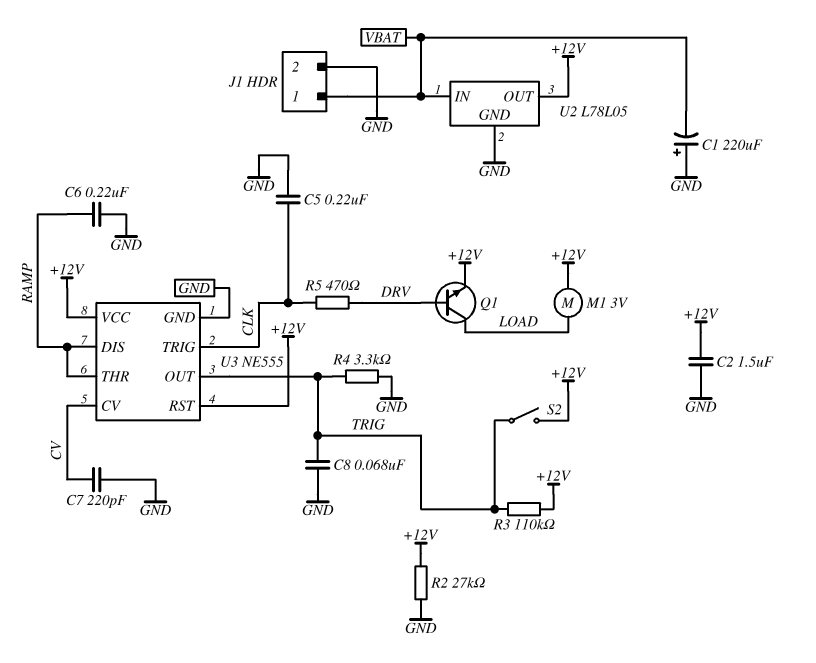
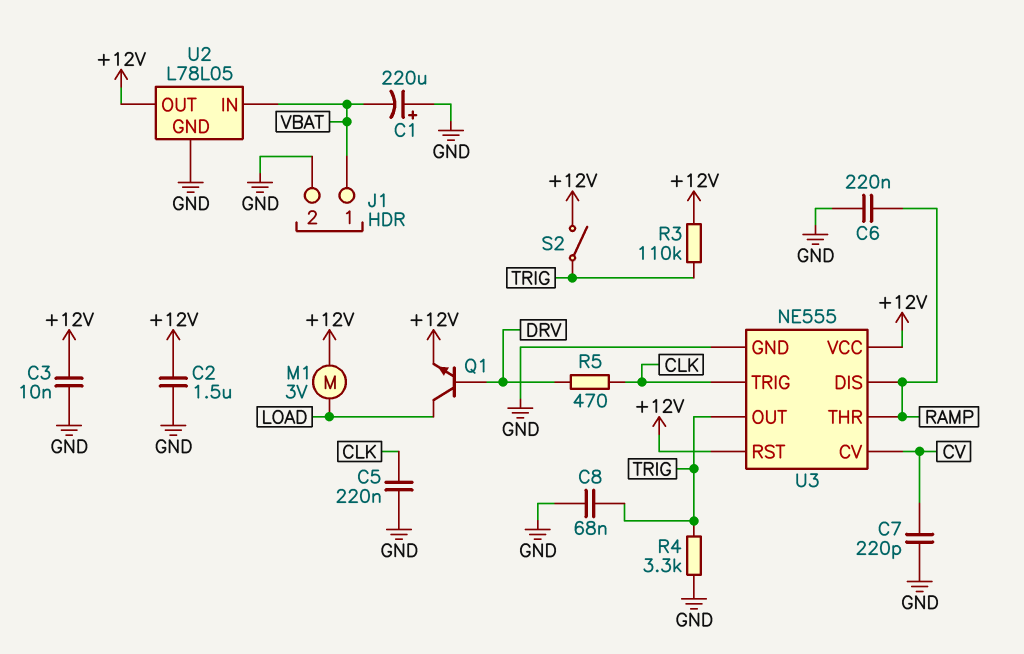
C3: none -> 10nF (+12V, GND)
R2: 27k (+12V, GND) -> none

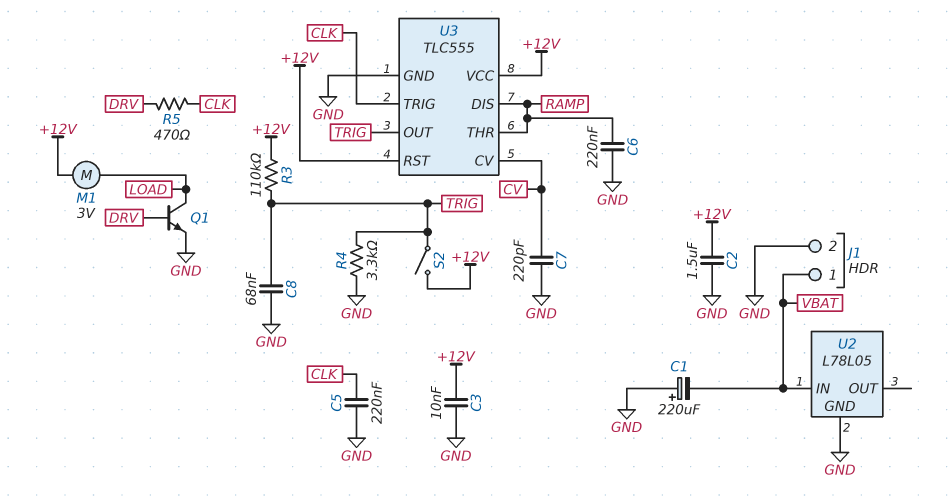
Q1: NPN (B DRV, C LOAD, E +12V) -> NPN (B DRV, C LOAD, E GND)
U2 pin OUT: +12V -> none
U3: NE555 -> TLC555

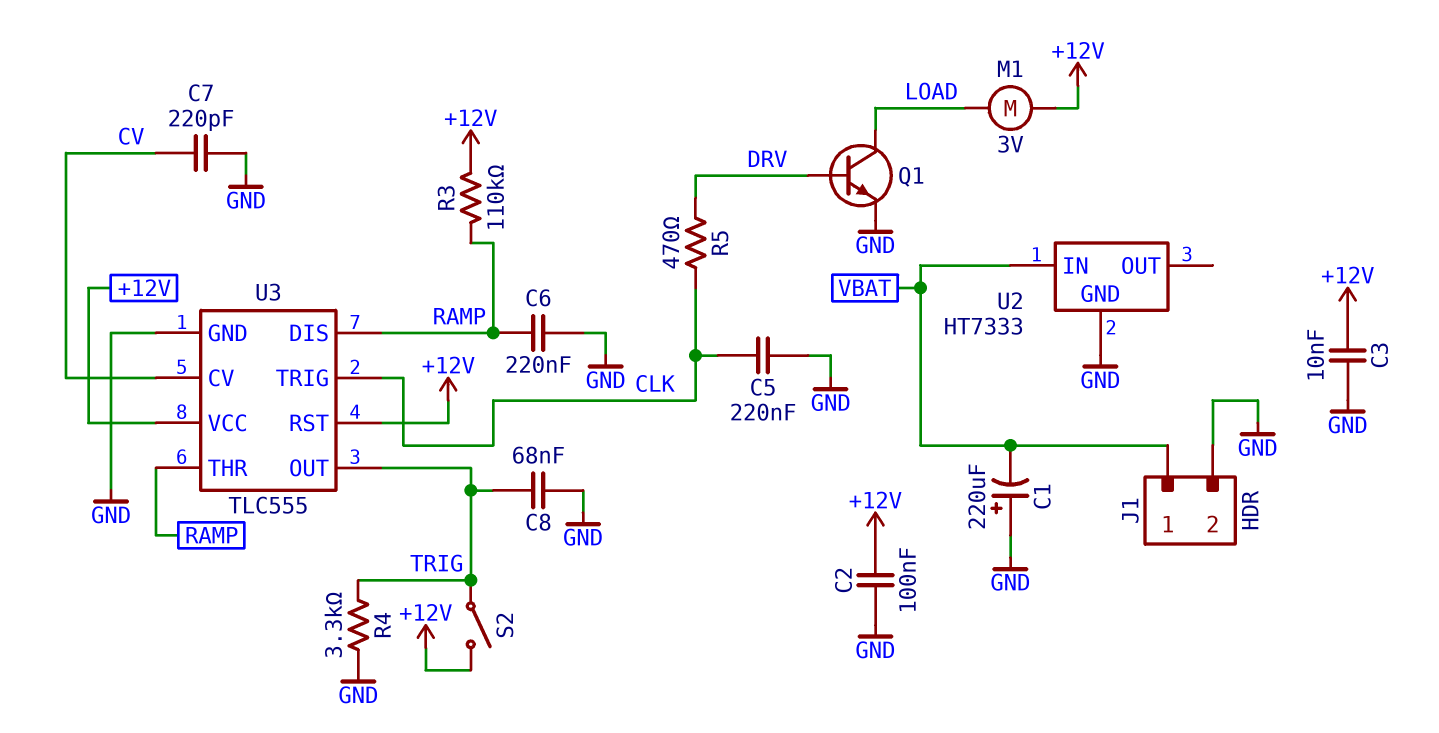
C2: 1.5uF (+12V, GND) -> 100nF (+12V, GND)
R3: 110k (+12V, TRIG) -> 110k (+12V, RAMP)
U2: L78L05 -> HT7333

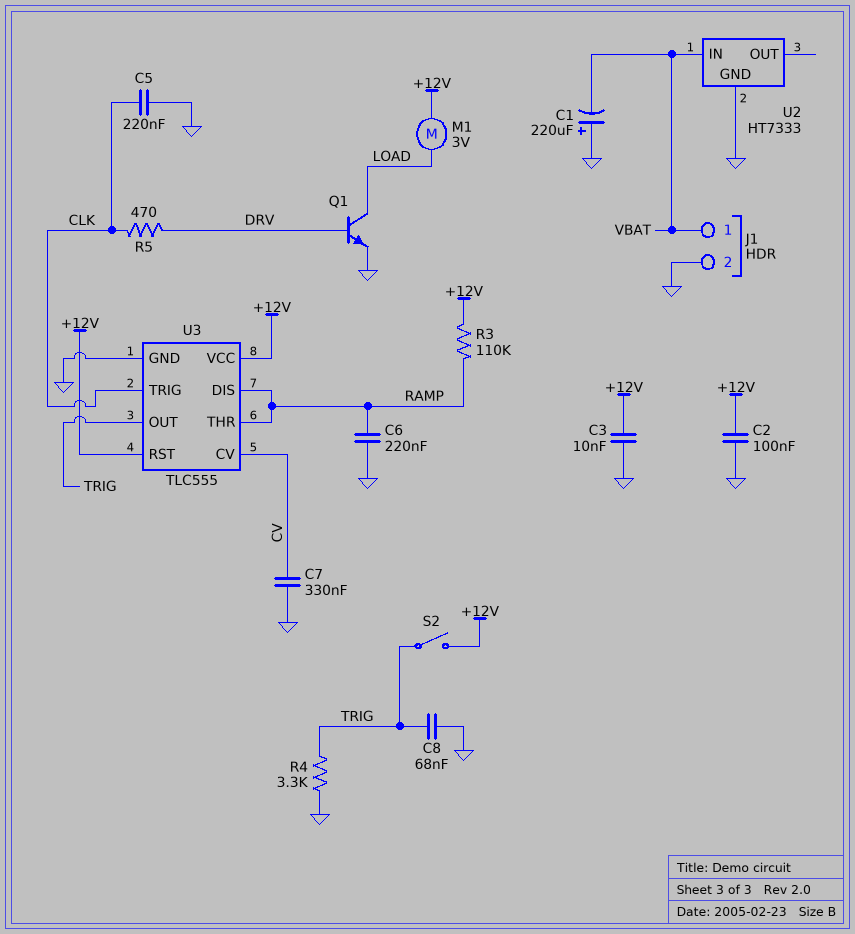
C7: 220pF (CV, GND) -> 330nF (CV, GND)

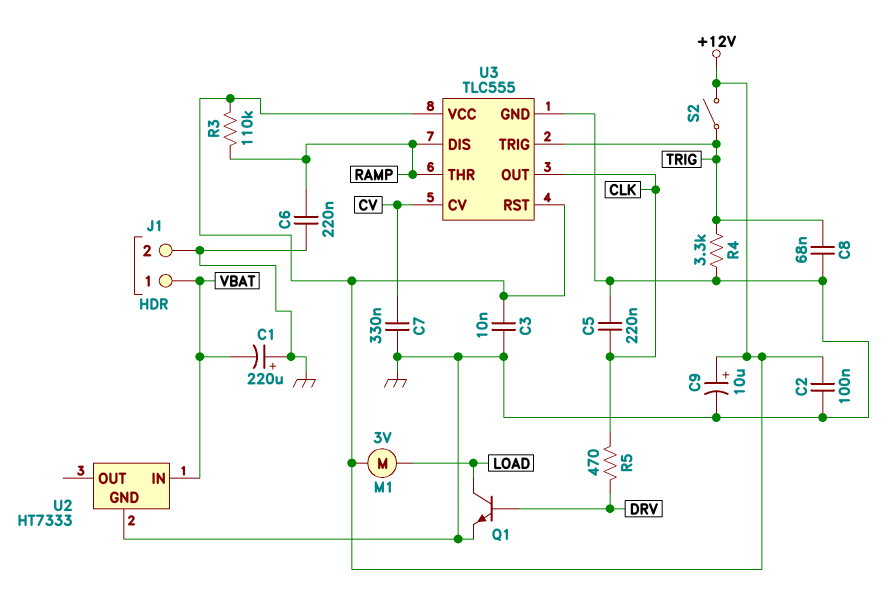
C9: none -> 10uF (plus +12V, minus GND)
U3 pin OUT: TRIG -> CLK
U3 pin TRIG: CLK -> TRIG

